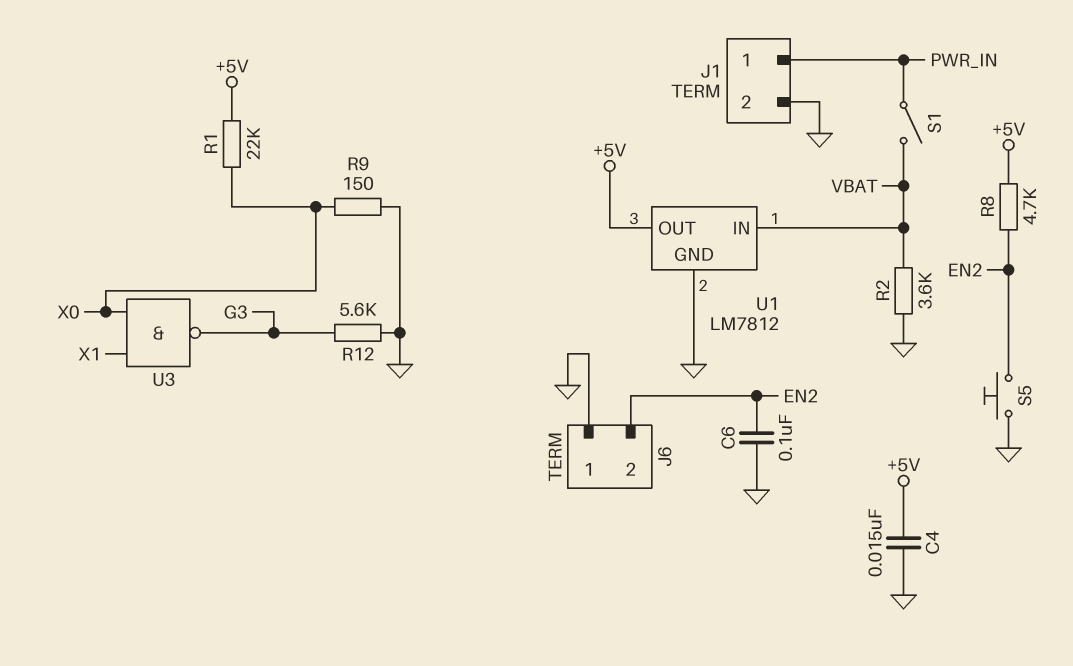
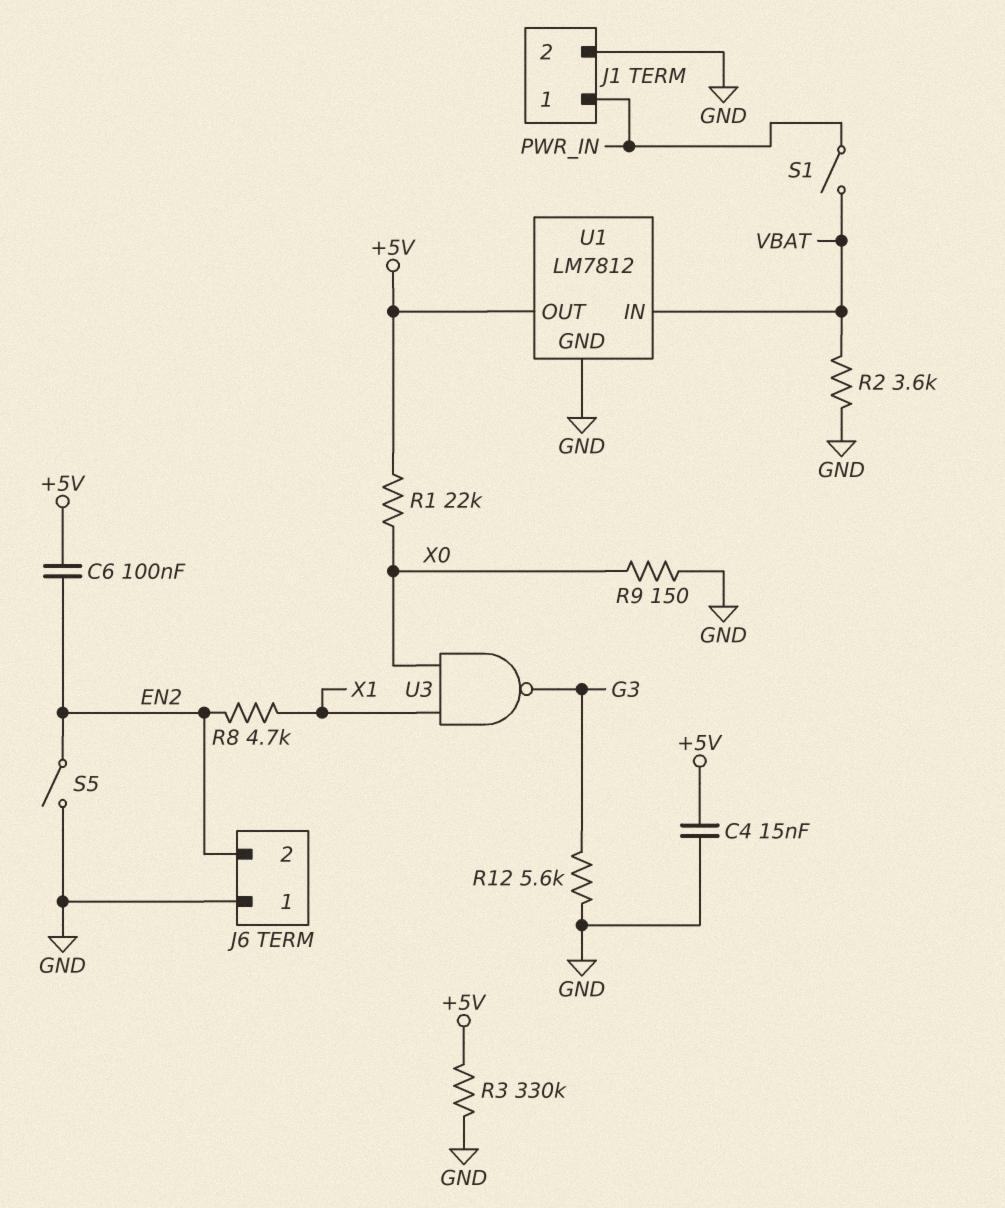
C6: 100nF (EN2, GND) -> 100nF (+5V, EN2)
R3: none -> 330k (+5V, GND)
R8: 4.7k (+5V, EN2) -> 4.7k (EN2, X1)
S5: button (EN2, GND) -> switch (EN2, GND)

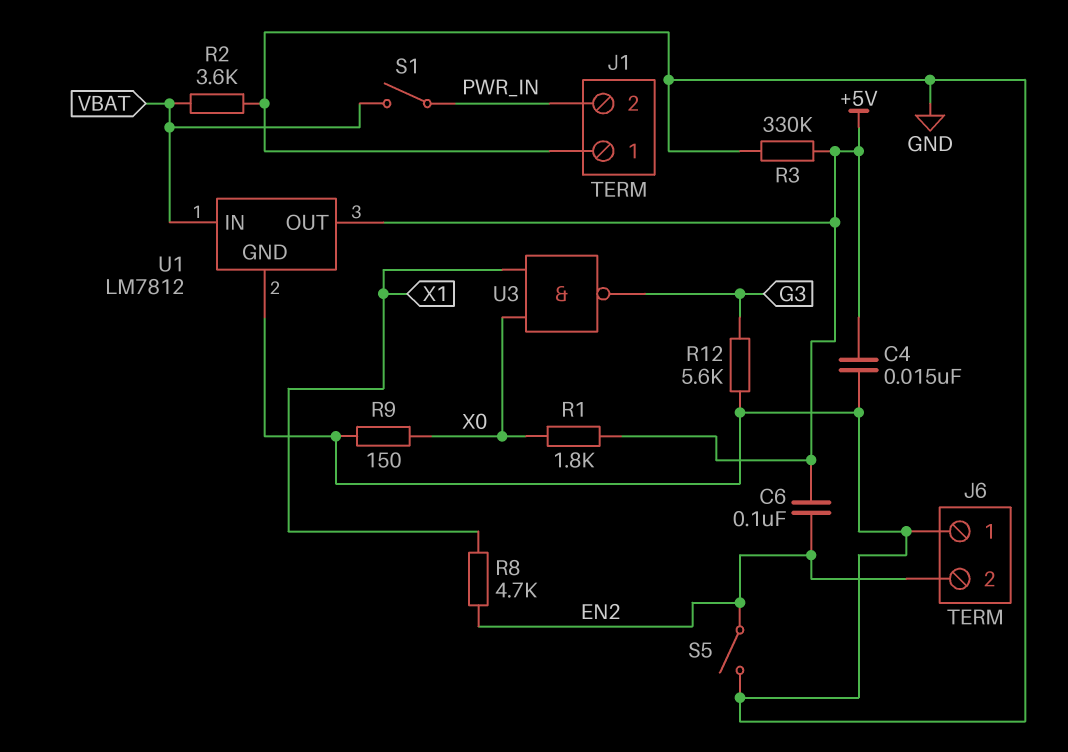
J1 pin 1: PWR_IN -> GND
J1 pin 2: GND -> PWR_IN
R1: 22k (+5V, X0) -> 1.8k (+5V, X0)

